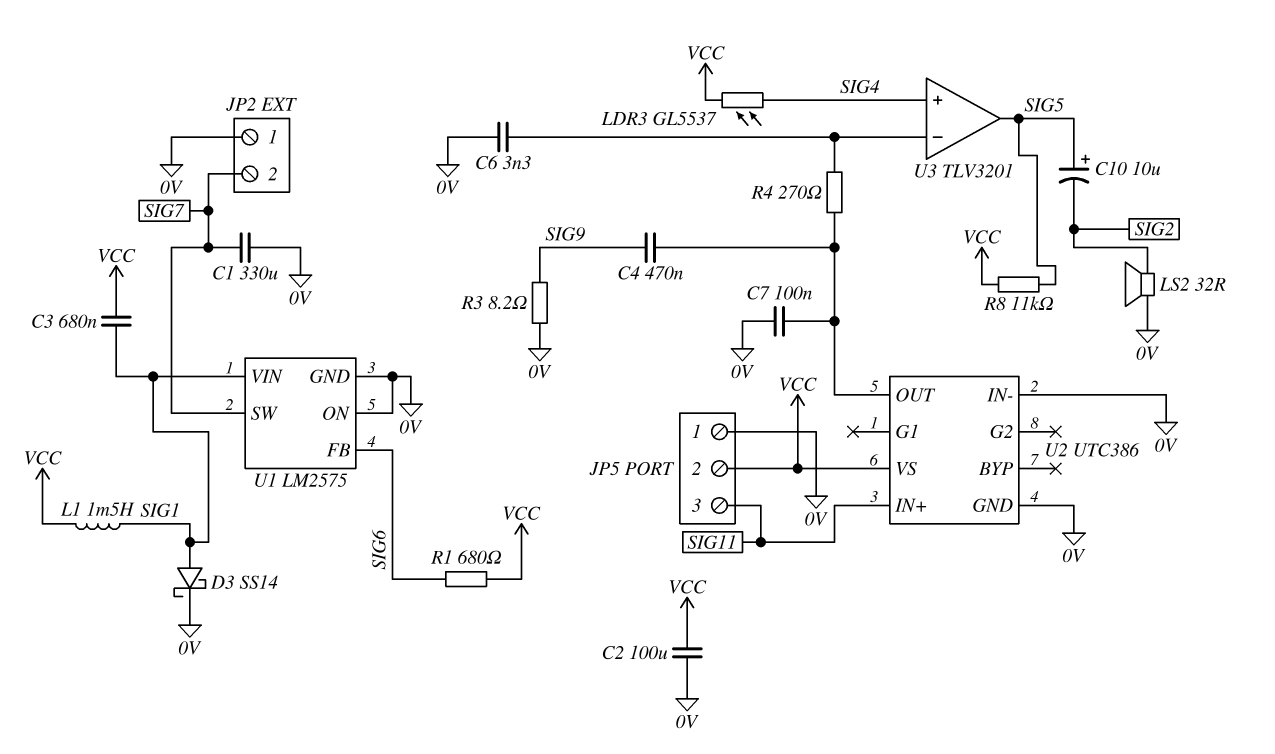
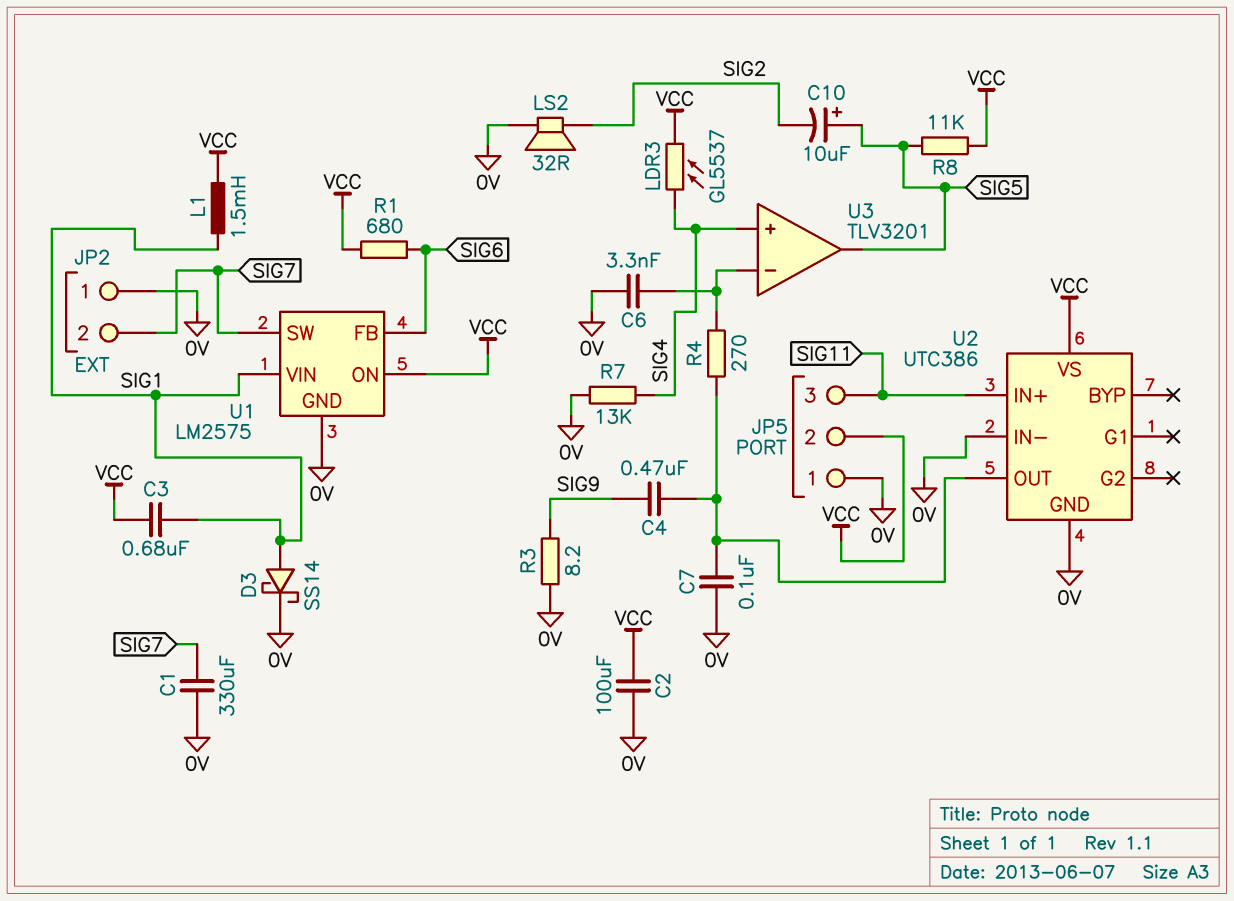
R7: none -> 13k (0V, SIG4)
U1 pin ON: 0V -> VCC

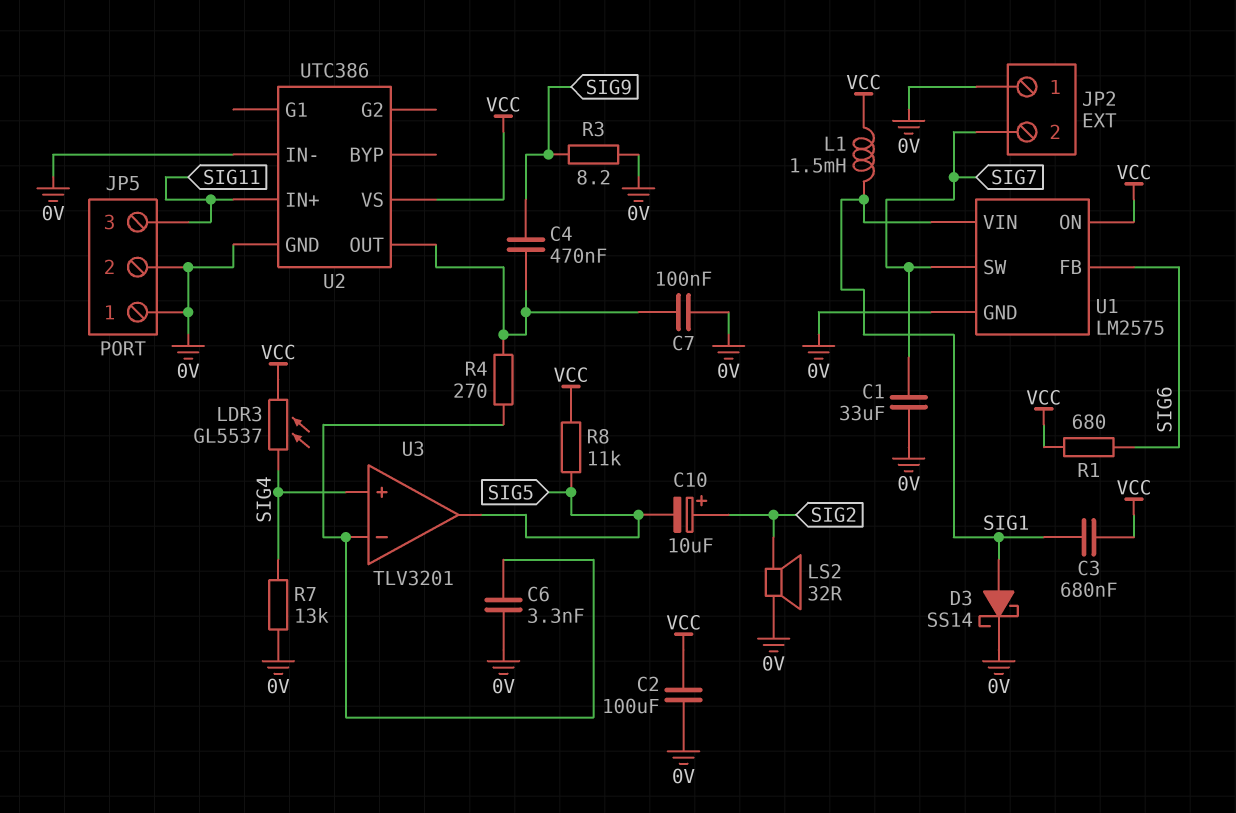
C1: 330uF (0V, SIG7) -> 33uF (0V, SIG7)
C10: 10uF (plus SIG5, minus SIG2) -> 10uF (plus SIG2, minus SIG5)
JP5 pin 2: VCC -> 0V

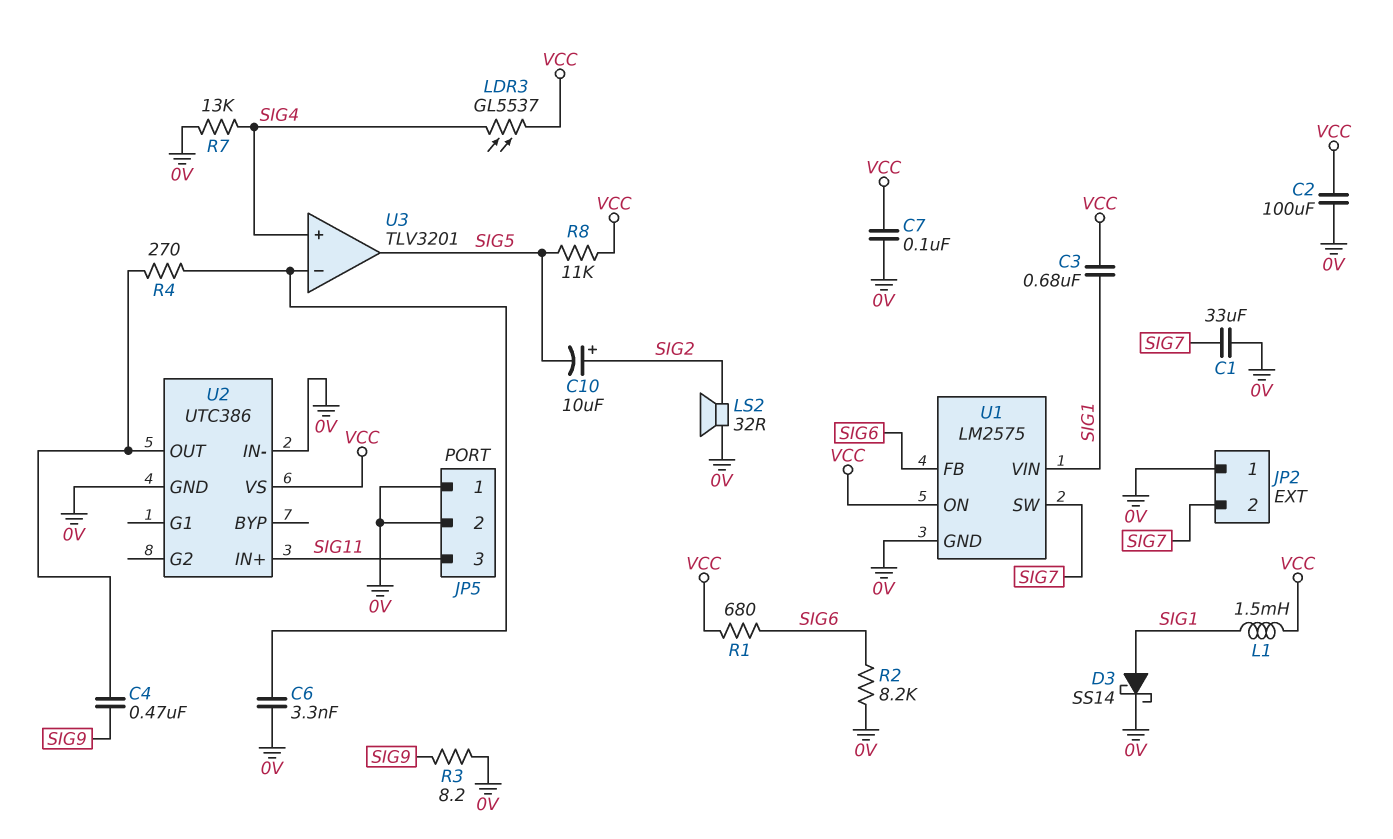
C7: 100nF (0V, U2/OUT) -> 100nF (0V, VCC)
R2: none -> 8.2k (0V, SIG6)

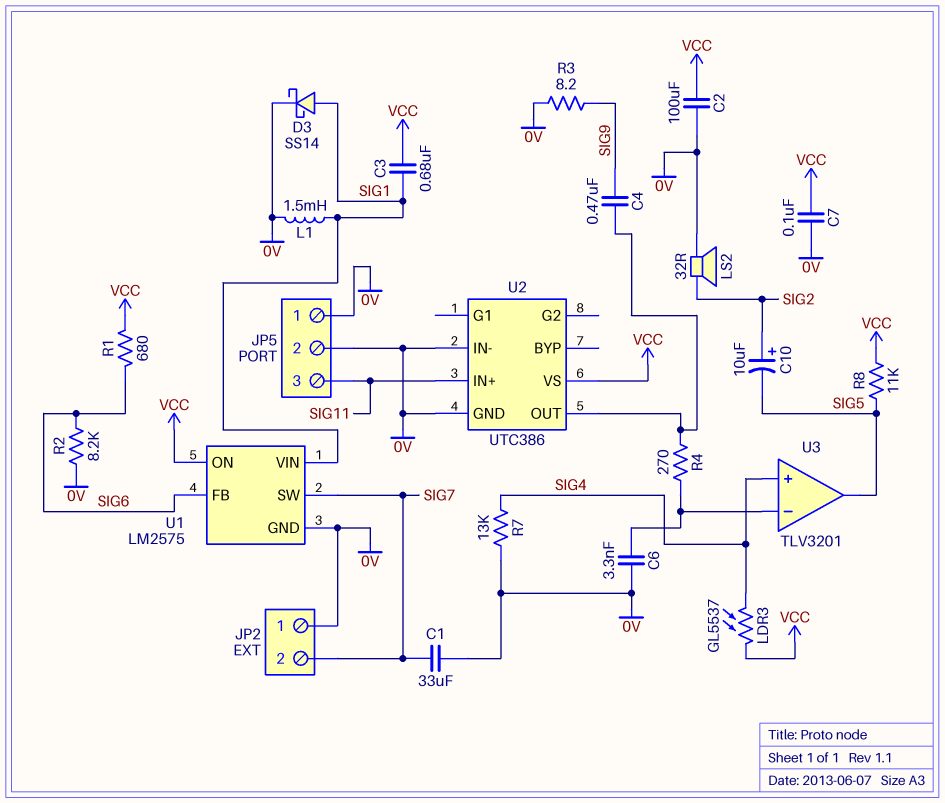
L1: 1.5mH (SIG1, VCC) -> 1.5mH (0V, SIG1)

